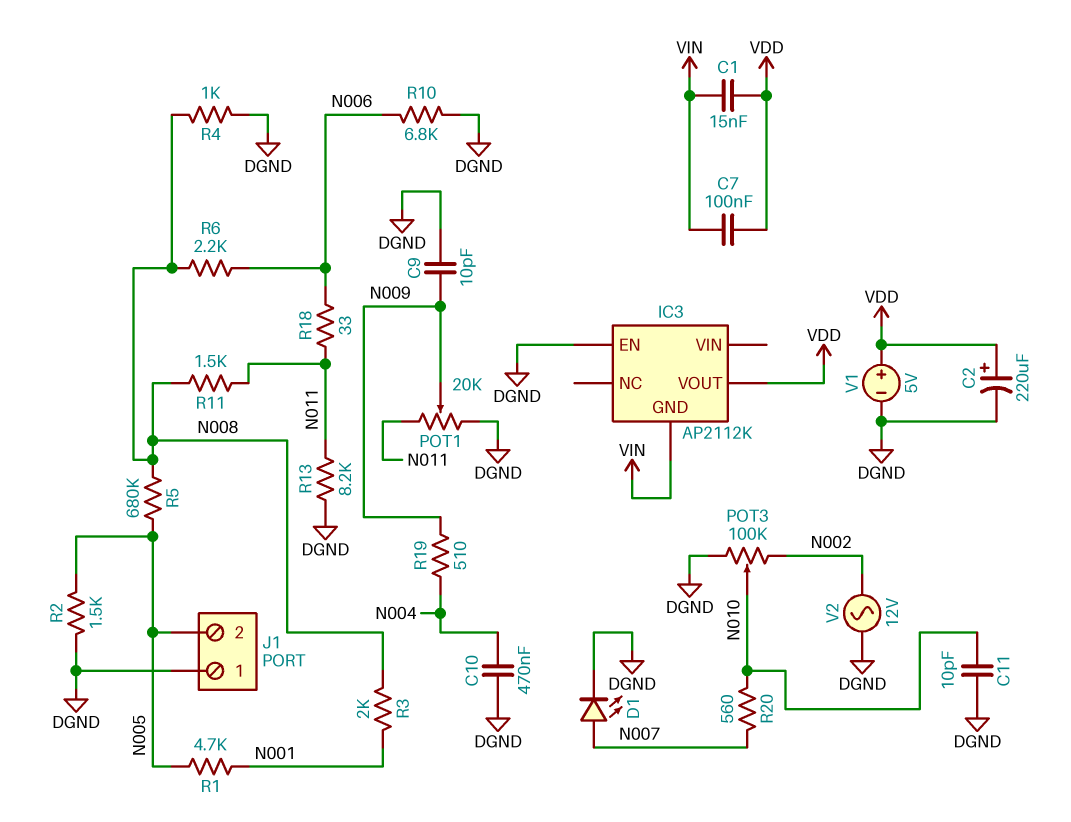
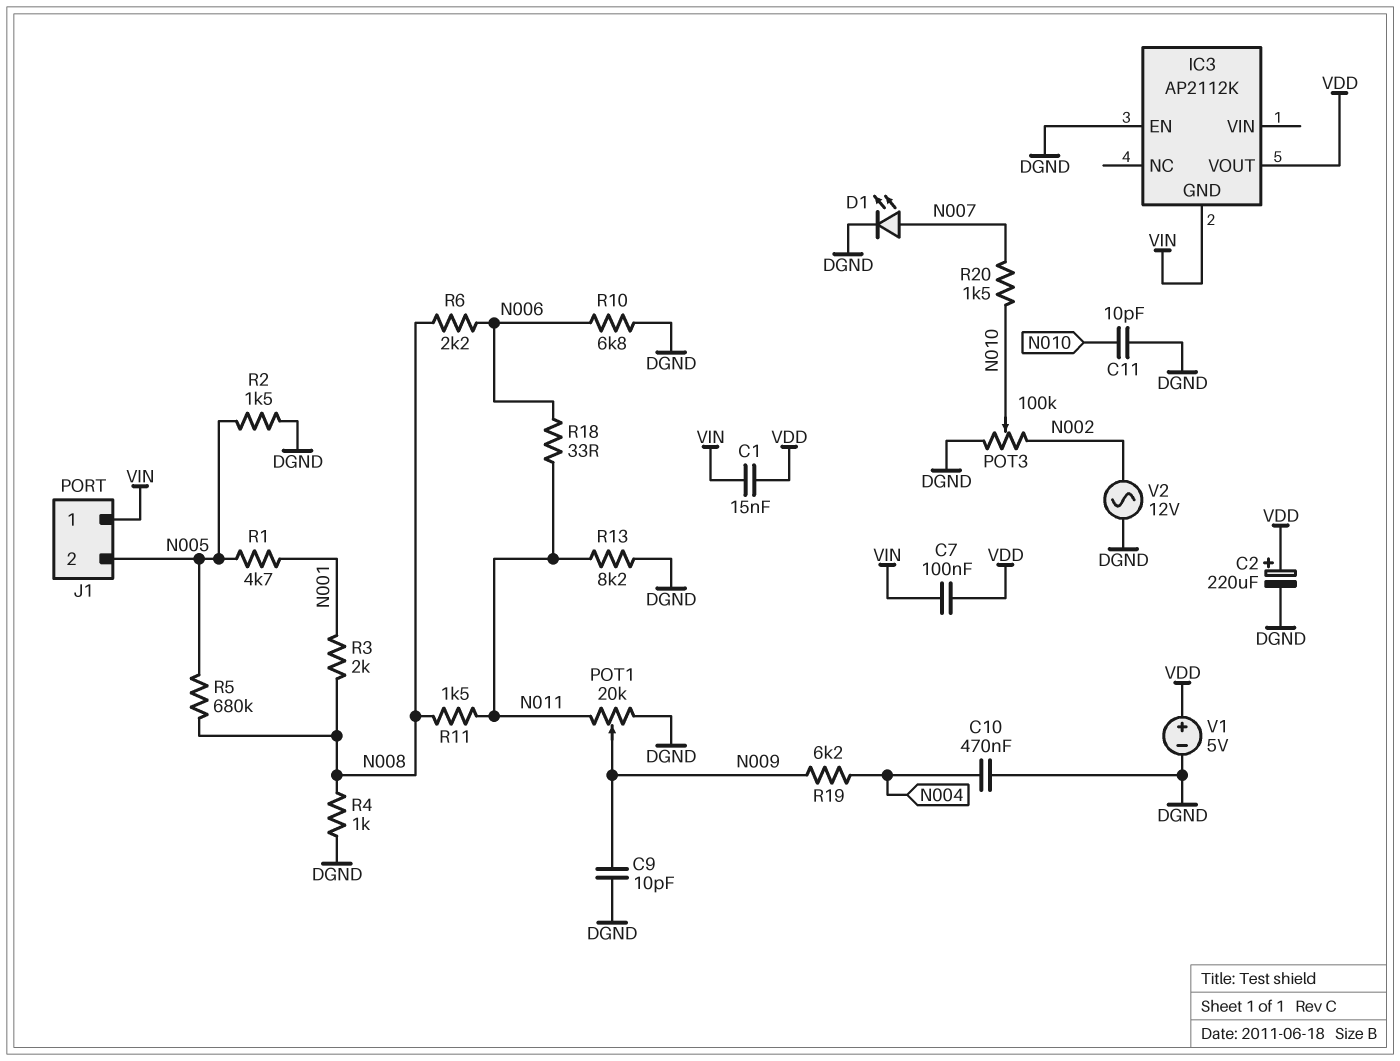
J1 pin 1: DGND -> VIN
R19: 510 (N004, N009) -> 6.2k (N004, N009)
R20: 560 (N007, N010) -> 1.5k (N007, N010)

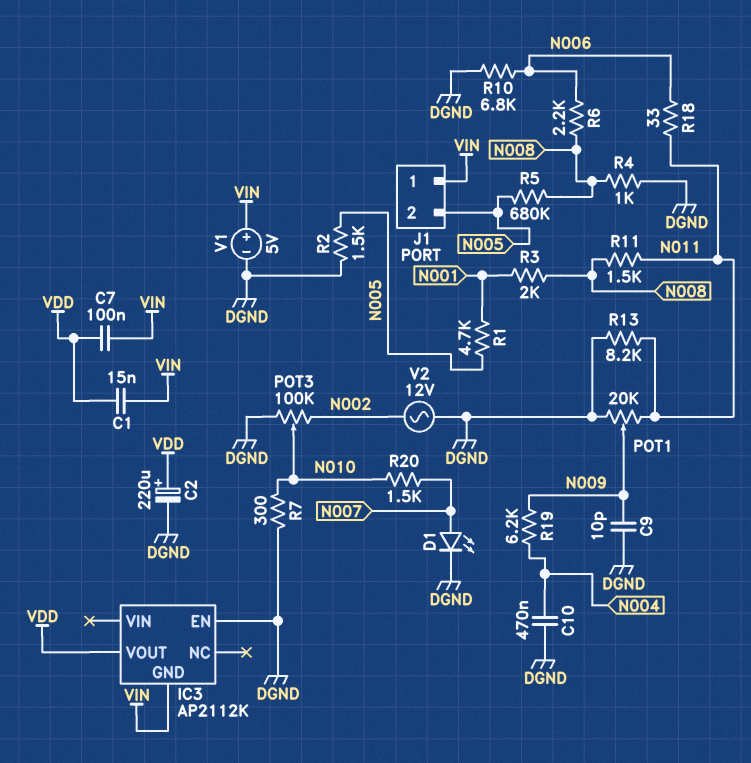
C11: 10pF (DGND, N010) -> none
R7: none -> 300 (DGND, N010)
V1: 5V (plus VDD, minus DGND) -> 5V (plus VIN, minus DGND)

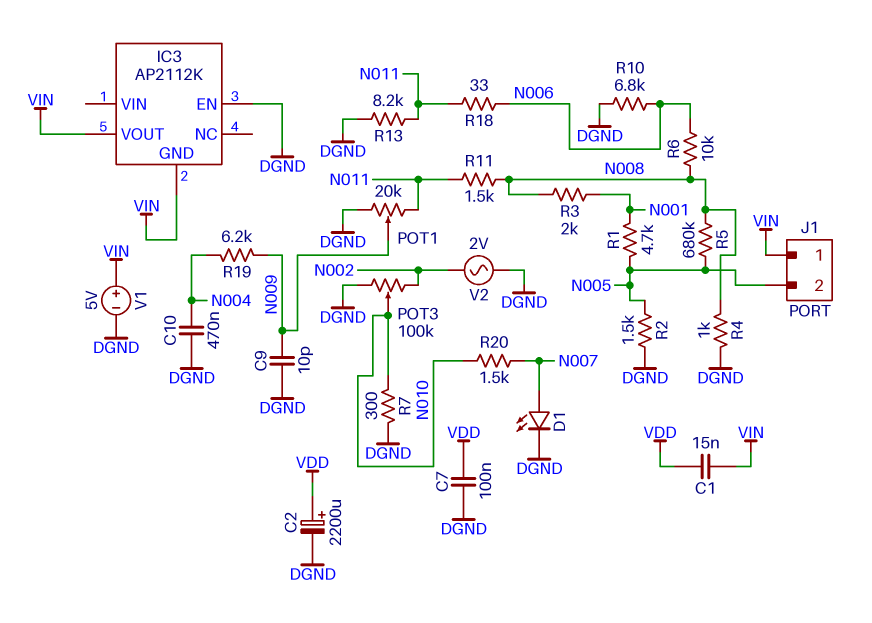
C2: 220uF (plus VDD, minus DGND) -> 2200uF (plus VDD, minus DGND)
C7: 100nF (VDD, VIN) -> 100nF (DGND, VDD)
IC3 pin VOUT: VDD -> VIN
R6: 2.2k (N006, N008) -> 10k (N006, N008)
V2: AC 12V (DGND, N002) -> AC 2V (DGND, N002)

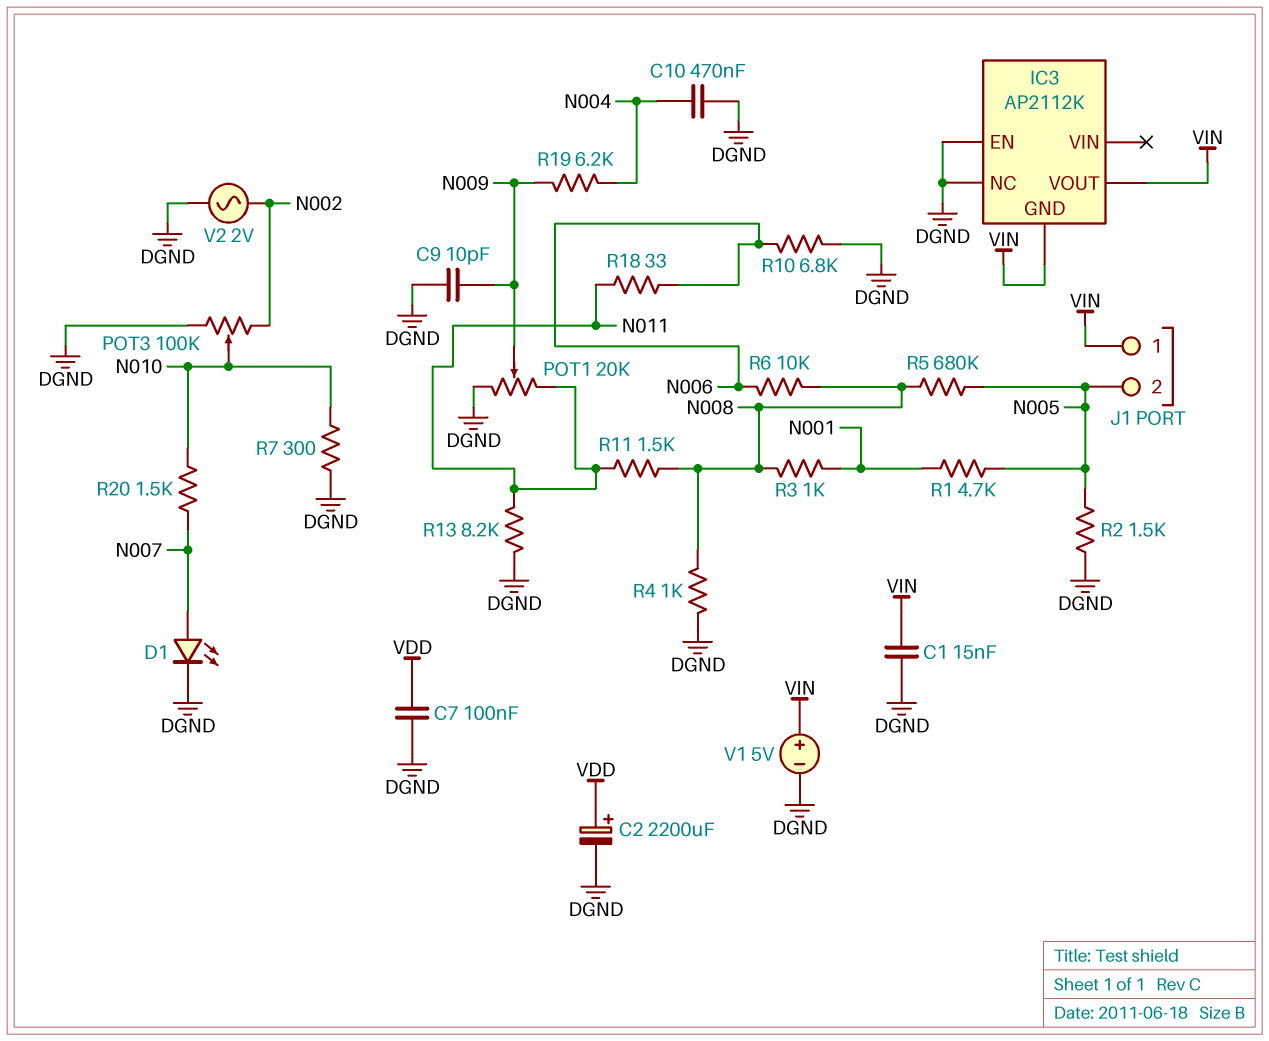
C1: 15nF (VDD, VIN) -> 15nF (DGND, VIN)
IC3 pin NC: none -> DGND
R3: 2k (N001, N008) -> 1k (N001, N008)

